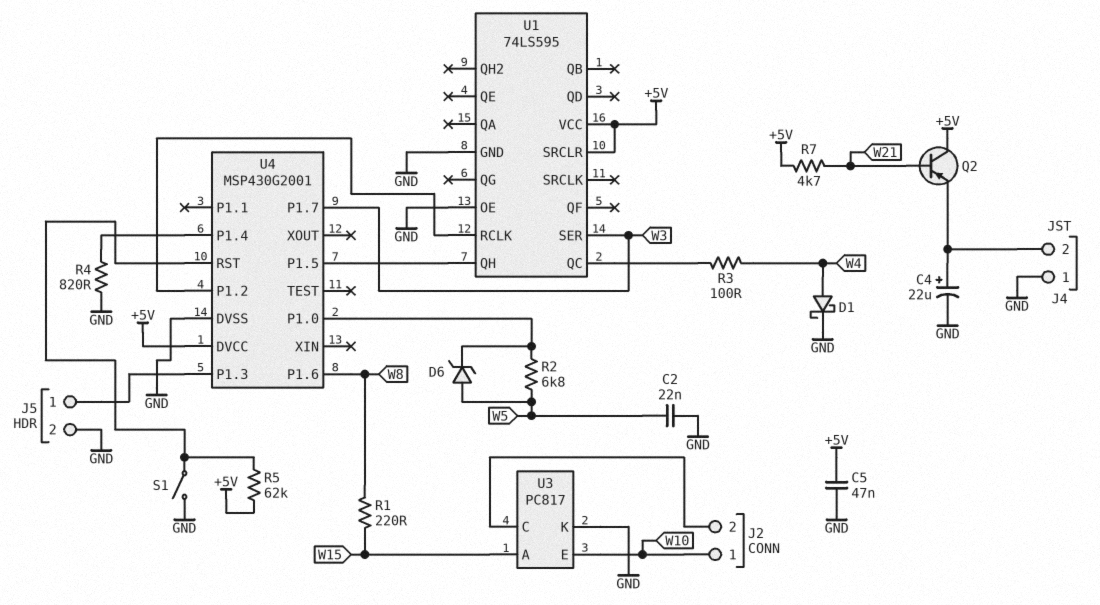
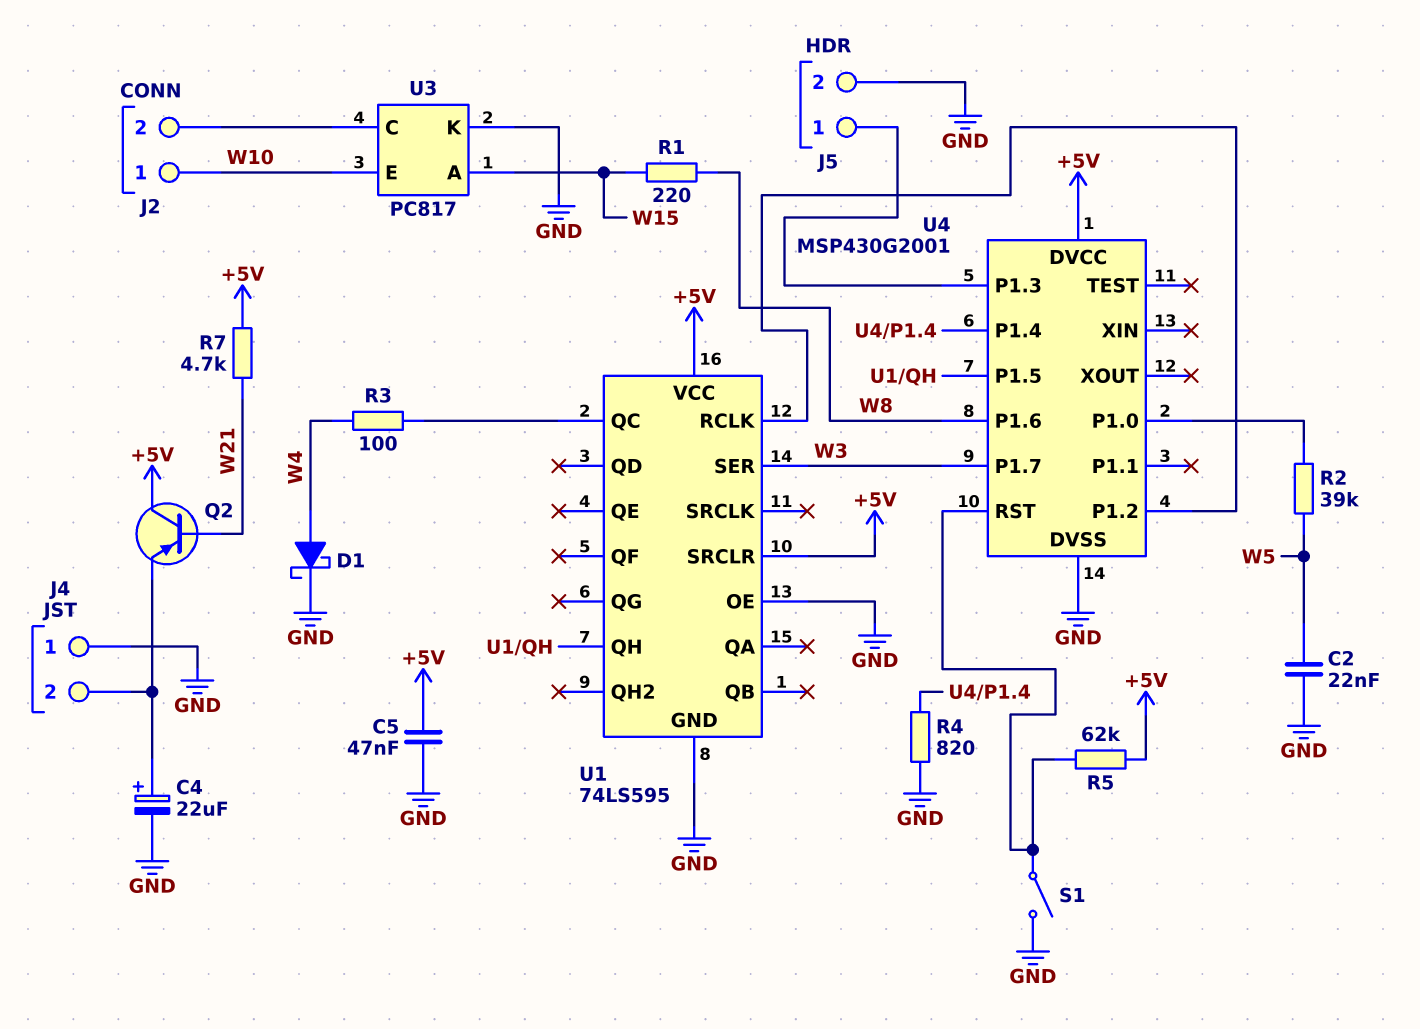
D6: zener (A W5, K U4/P1.0) -> none
R2: 6.8k (U4/P1.0, W5) -> 39k (U4/P1.0, W5)

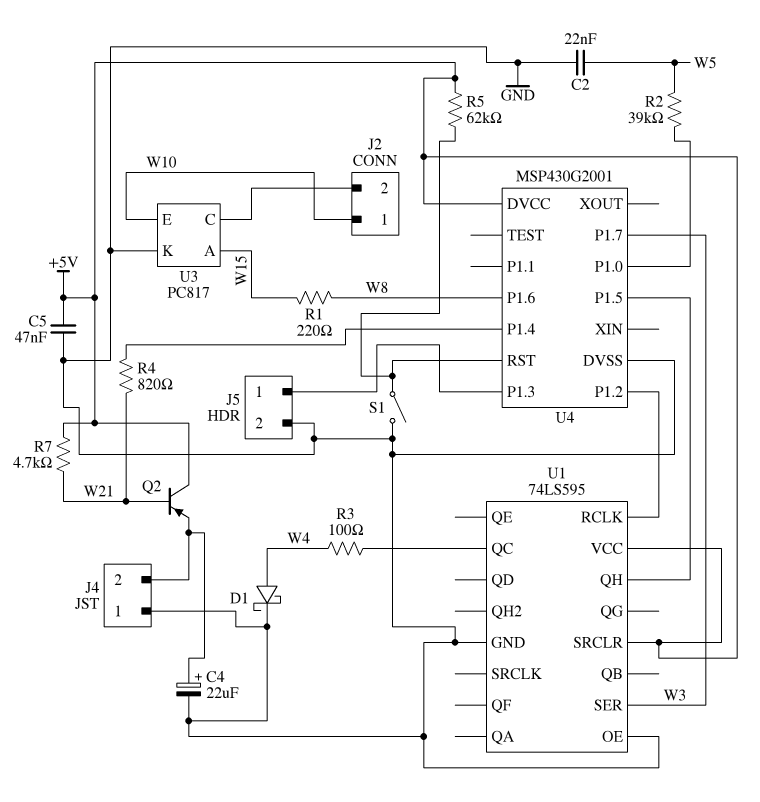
R4: 820 (GND, U4/P1.4) -> 820 (U4/P1.4, W21)

